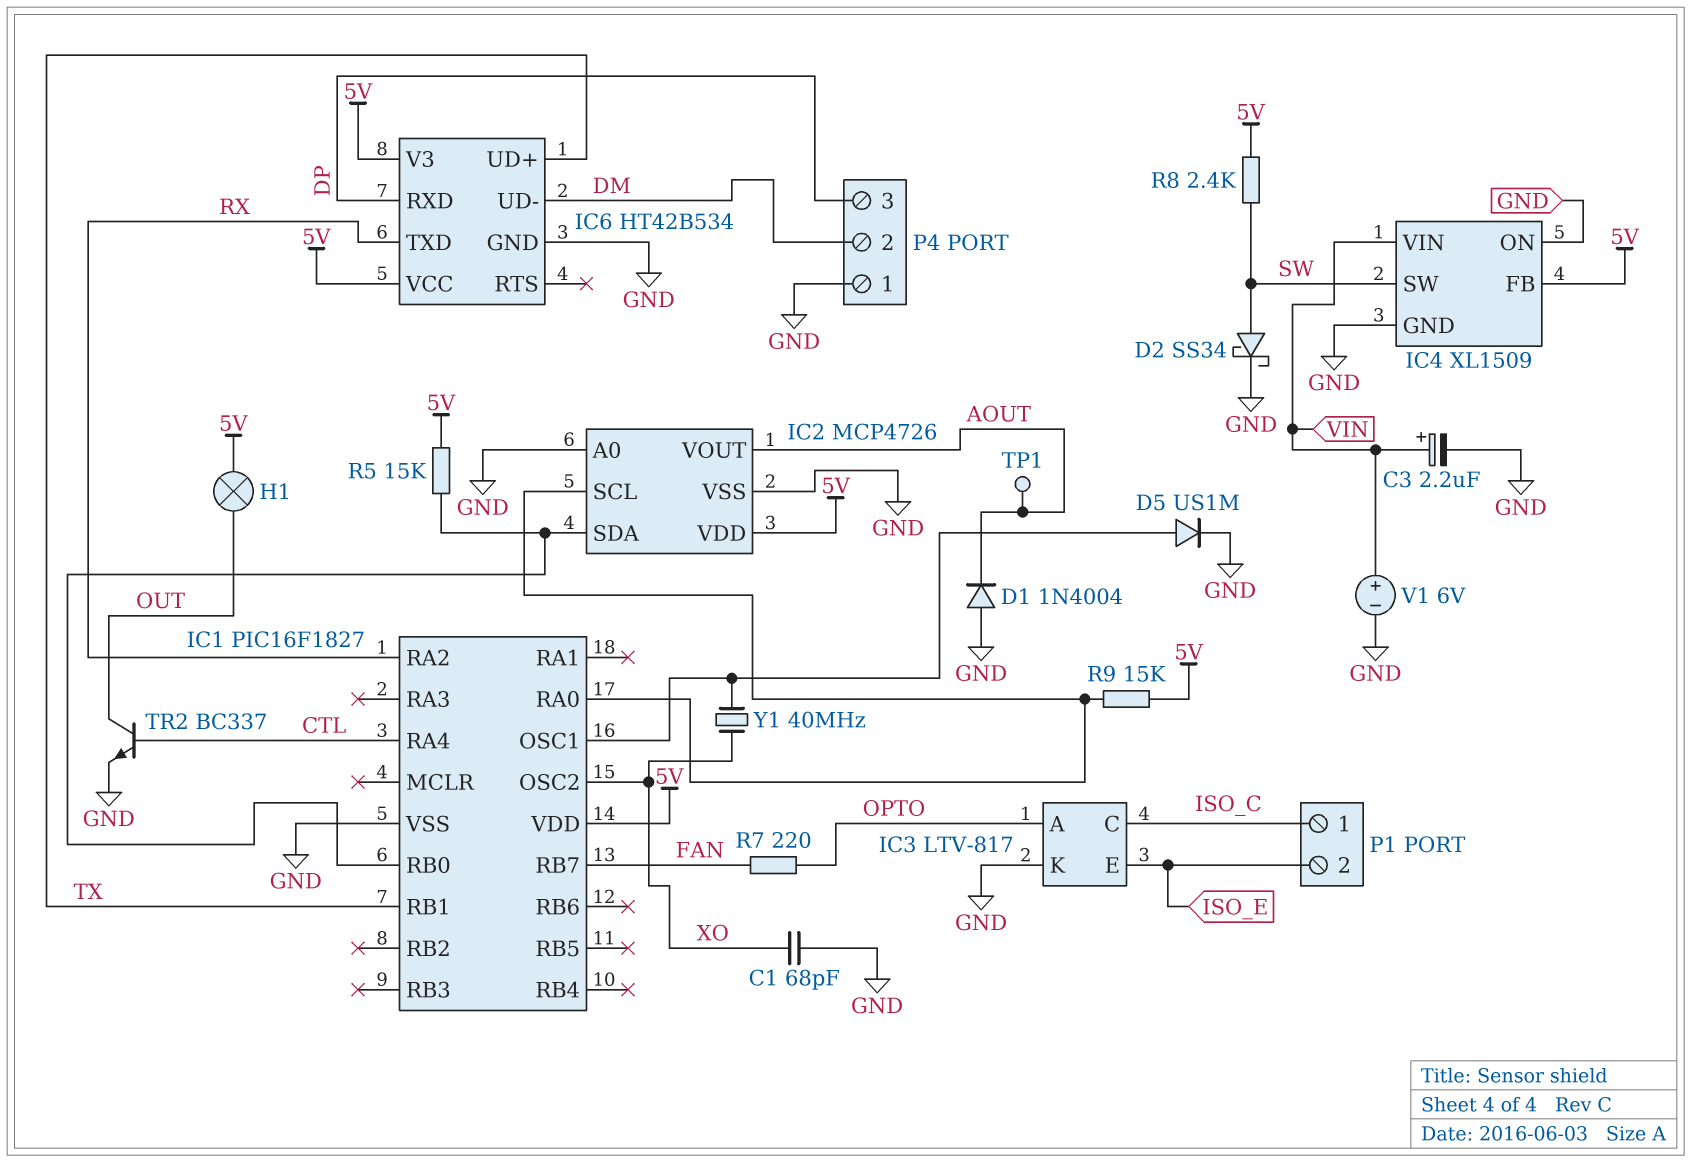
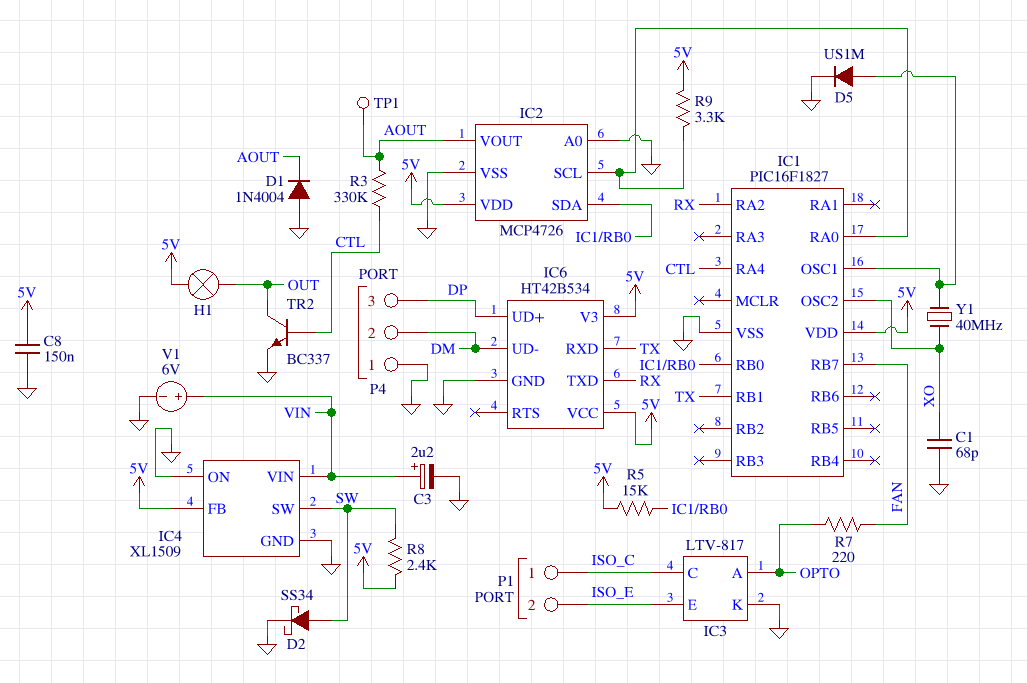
C8: none -> 150nF (5V, GND)
IC6 pin RXD: DP -> TX
IC6 pin UD+: TX -> DP
R3: none -> 330k (AOUT, CTL)
R9: 15k (5V, IC1/RA0) -> 3.3k (5V, IC1/RA0)

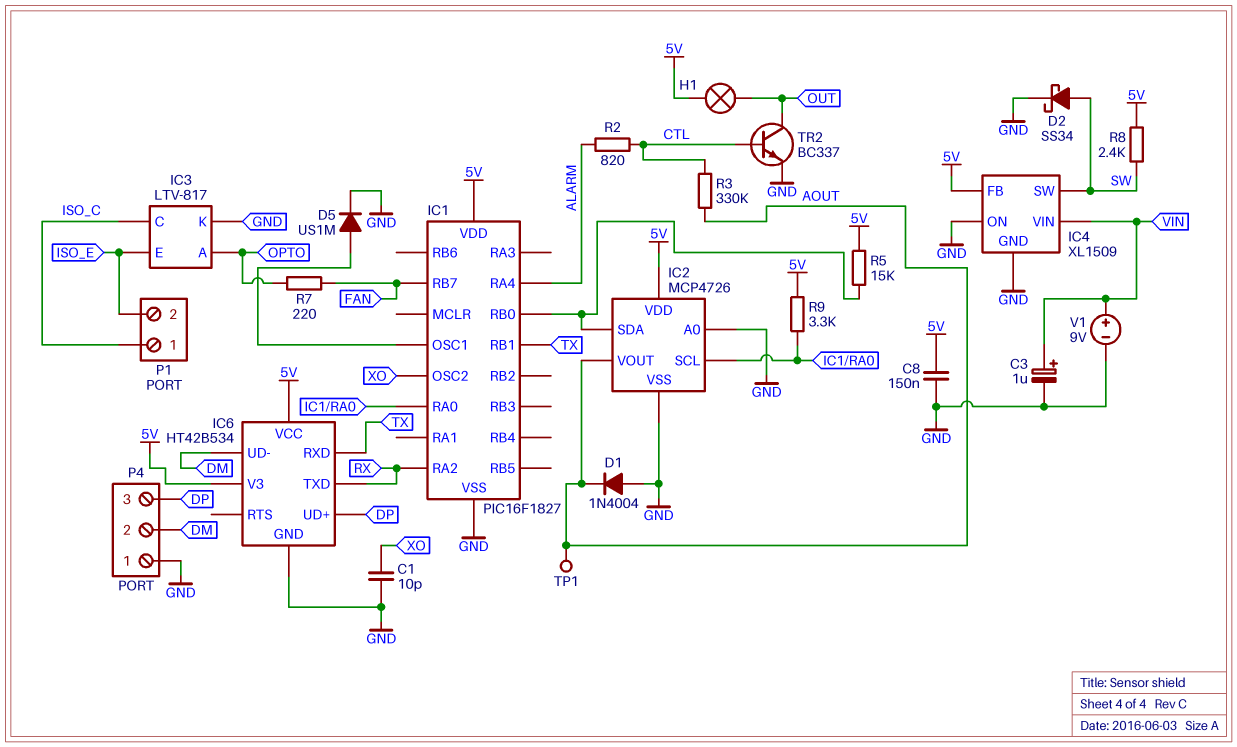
C1: 68pF (GND, XO) -> 10pF (GND, XO)
C3: 2.2uF (plus VIN, minus GND) -> 1uF (plus VIN, minus GND)
IC1 pin RA4: CTL -> ALARM
R2: none -> 820 (ALARM, CTL)
V1: 6V (plus VIN, minus GND) -> 9V (plus VIN, minus GND)
Y1: 40MHz (IC1/OSC1, XO) -> none

